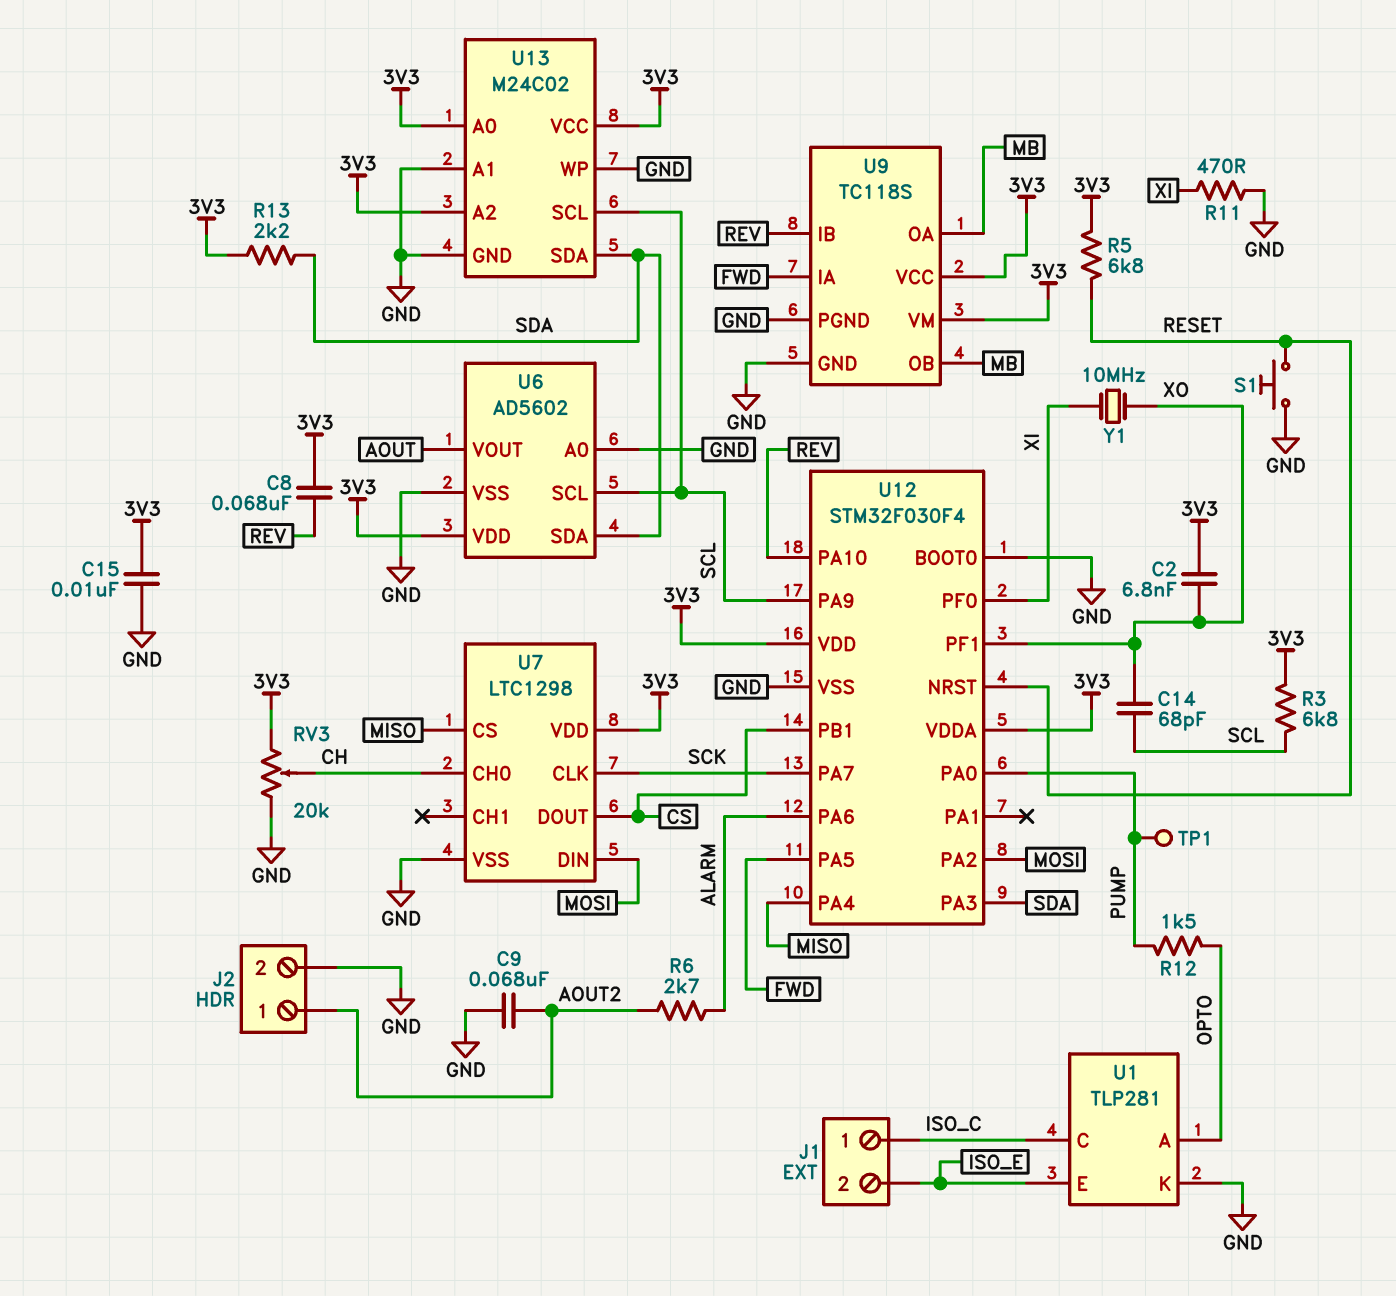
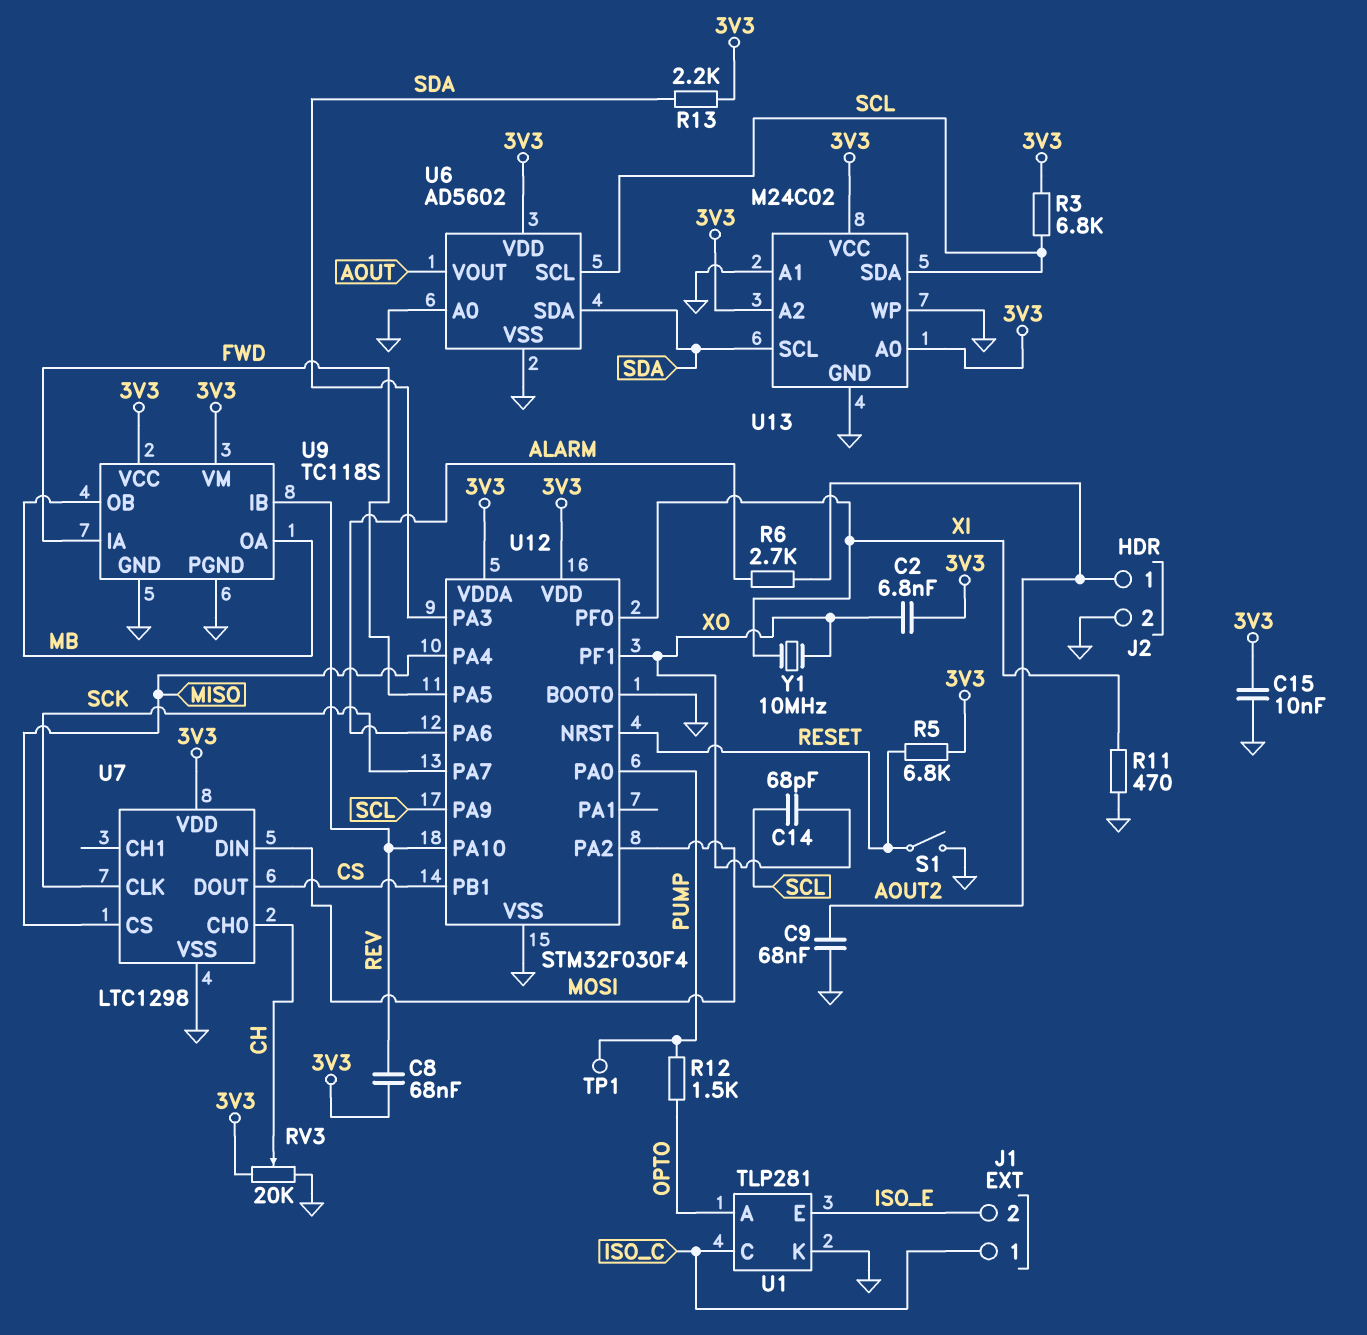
S1: button (GND, RESET) -> switch (GND, RESET)
U13 pin SCL: SCL -> SDA
U13 pin SDA: SDA -> SCL

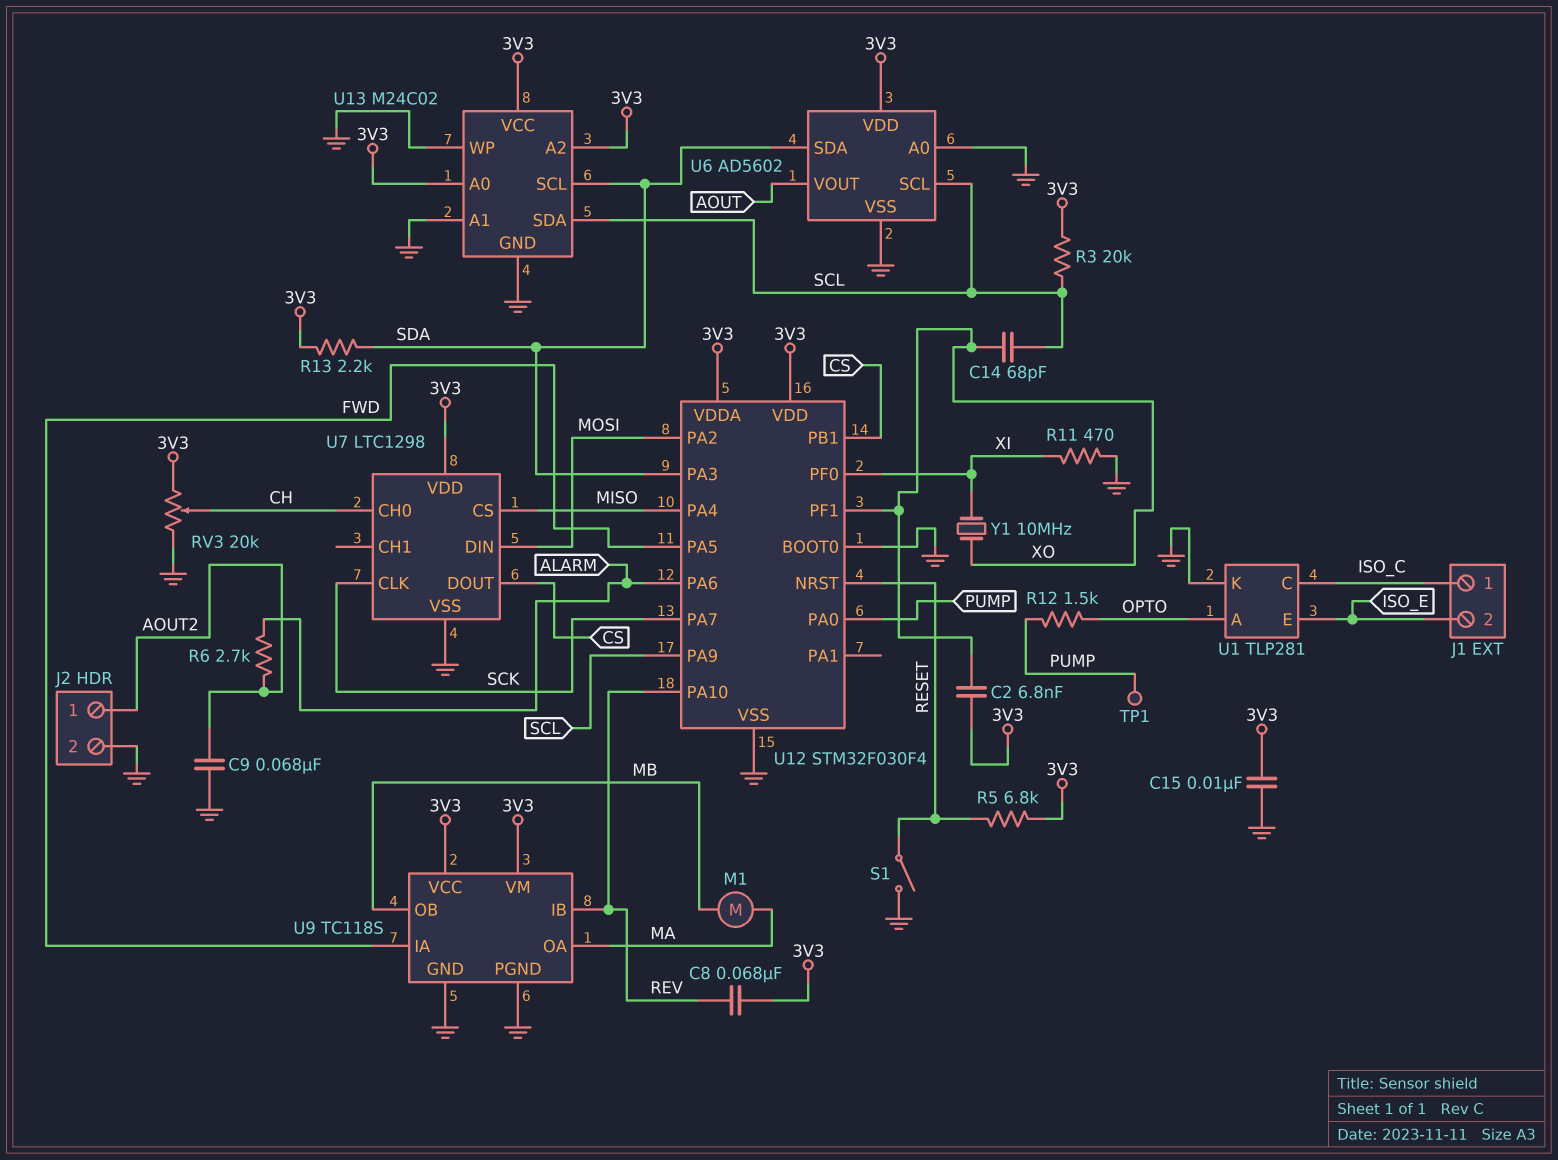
M1: none -> motor (MA, MB)
R3: 6.8k (3V3, SCL) -> 20k (3V3, SCL)
U9 pin OA: MB -> MA

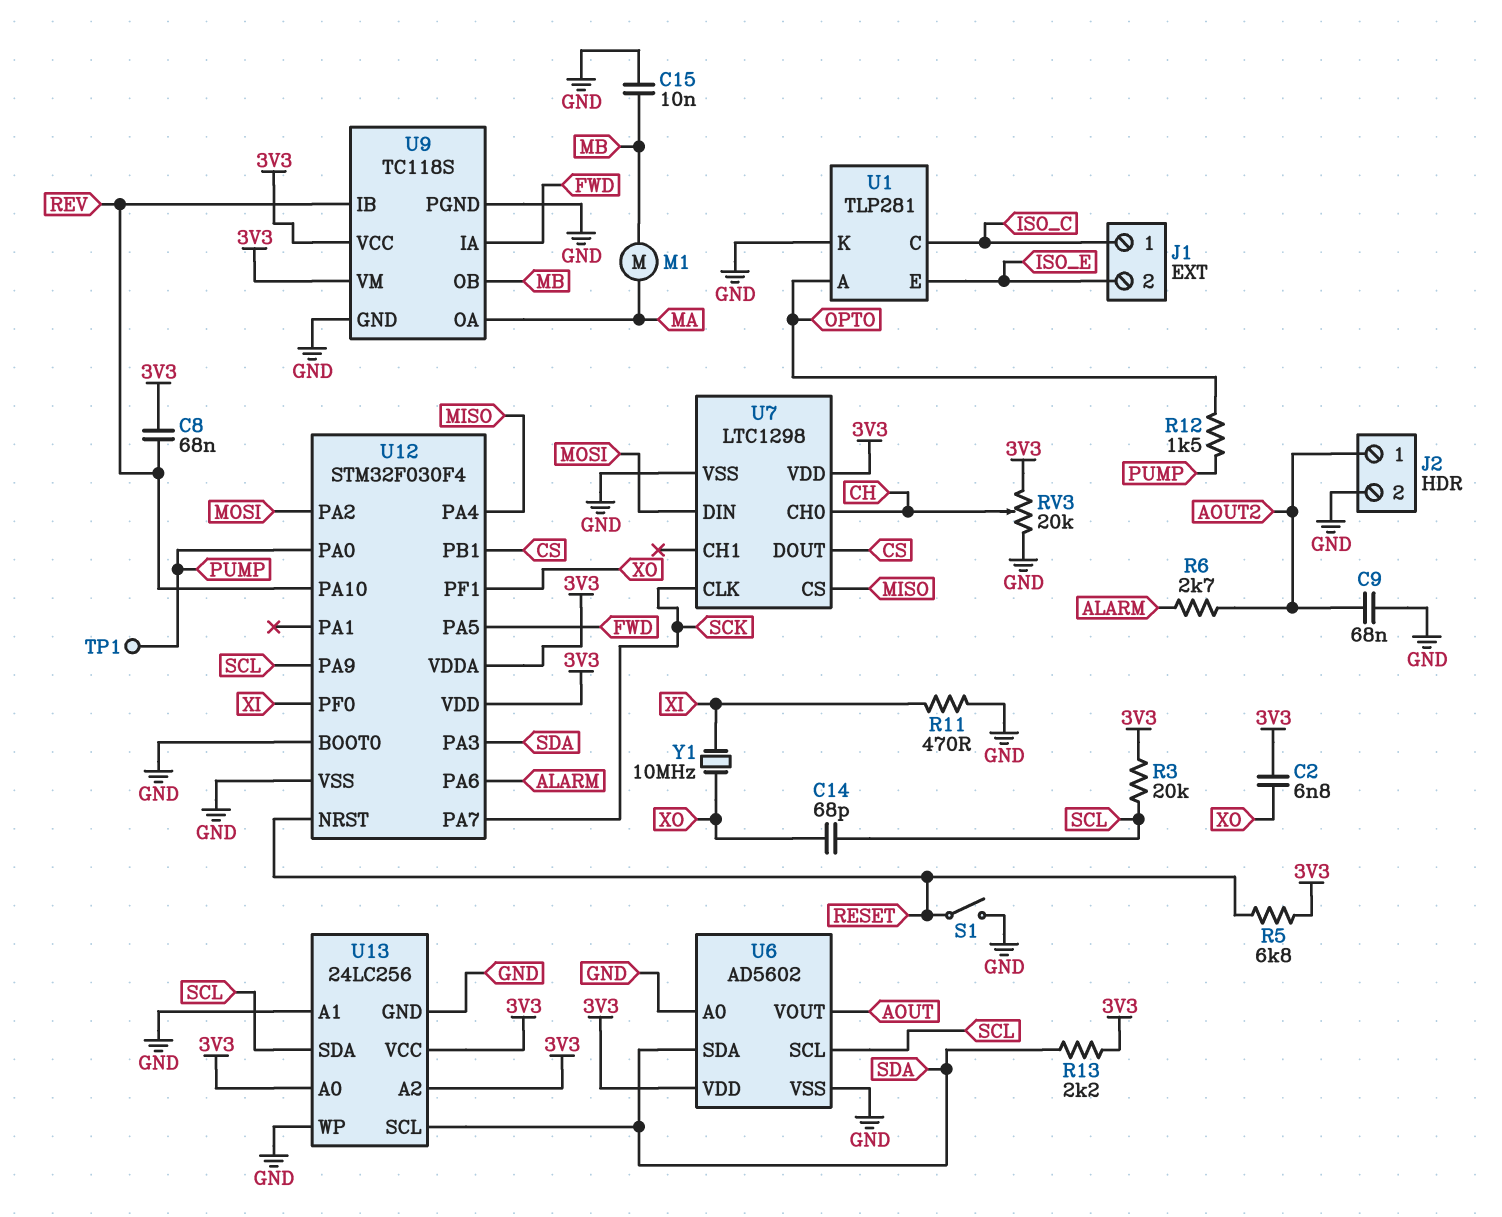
C15: 10nF (3V3, GND) -> 10nF (GND, MB)
U13: M24C02 -> 24LC256

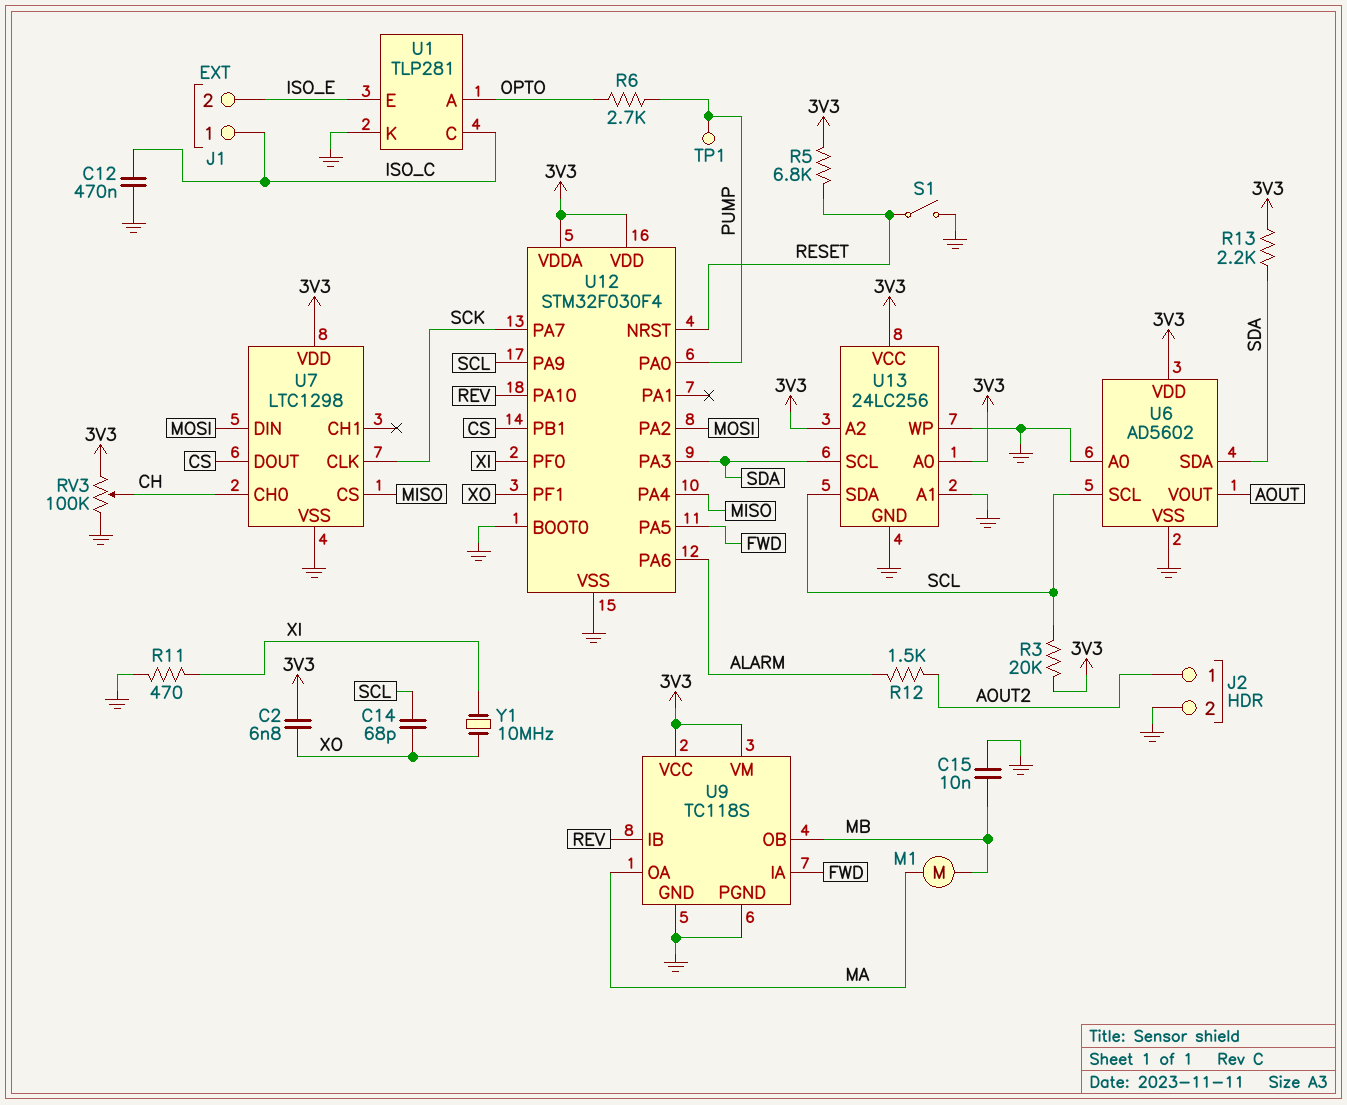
C8: 68nF (3V3, REV) -> none
C9: 68nF (AOUT2, GND) -> none
C12: none -> 470nF (GND, ISO_C)
R6: 2.7k (ALARM, AOUT2) -> 2.7k (OPTO, PUMP)
R12: 1.5k (OPTO, PUMP) -> 1.5k (ALARM, AOUT2)
RV3: 20k (3V3, GND, wiper CH) -> 100k (3V3, GND, wiper CH)

